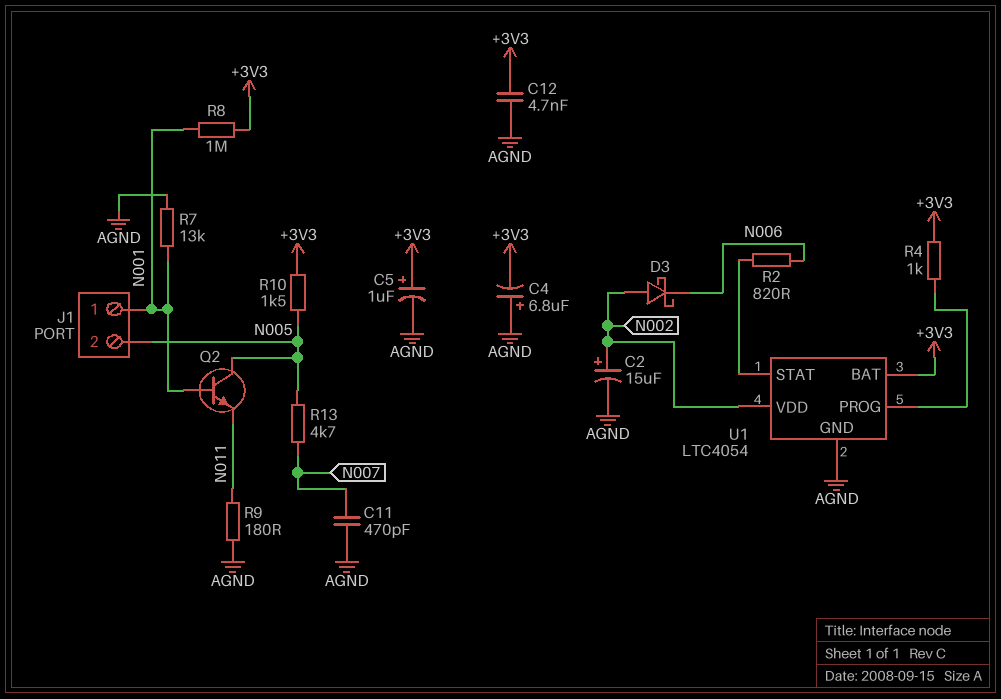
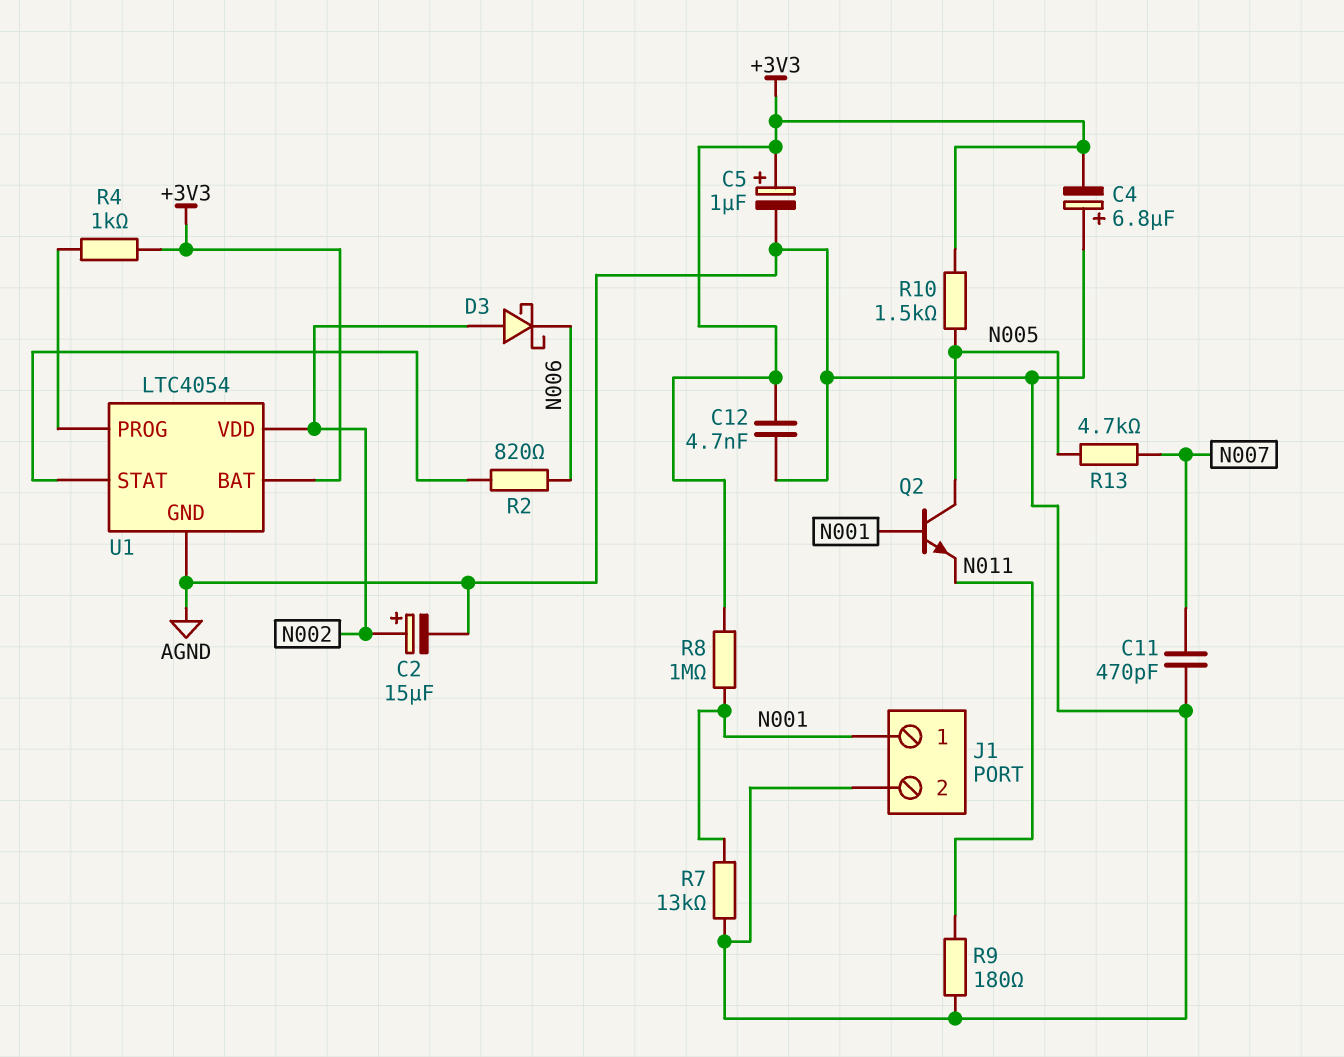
J1 pin 2: N005 -> AGND

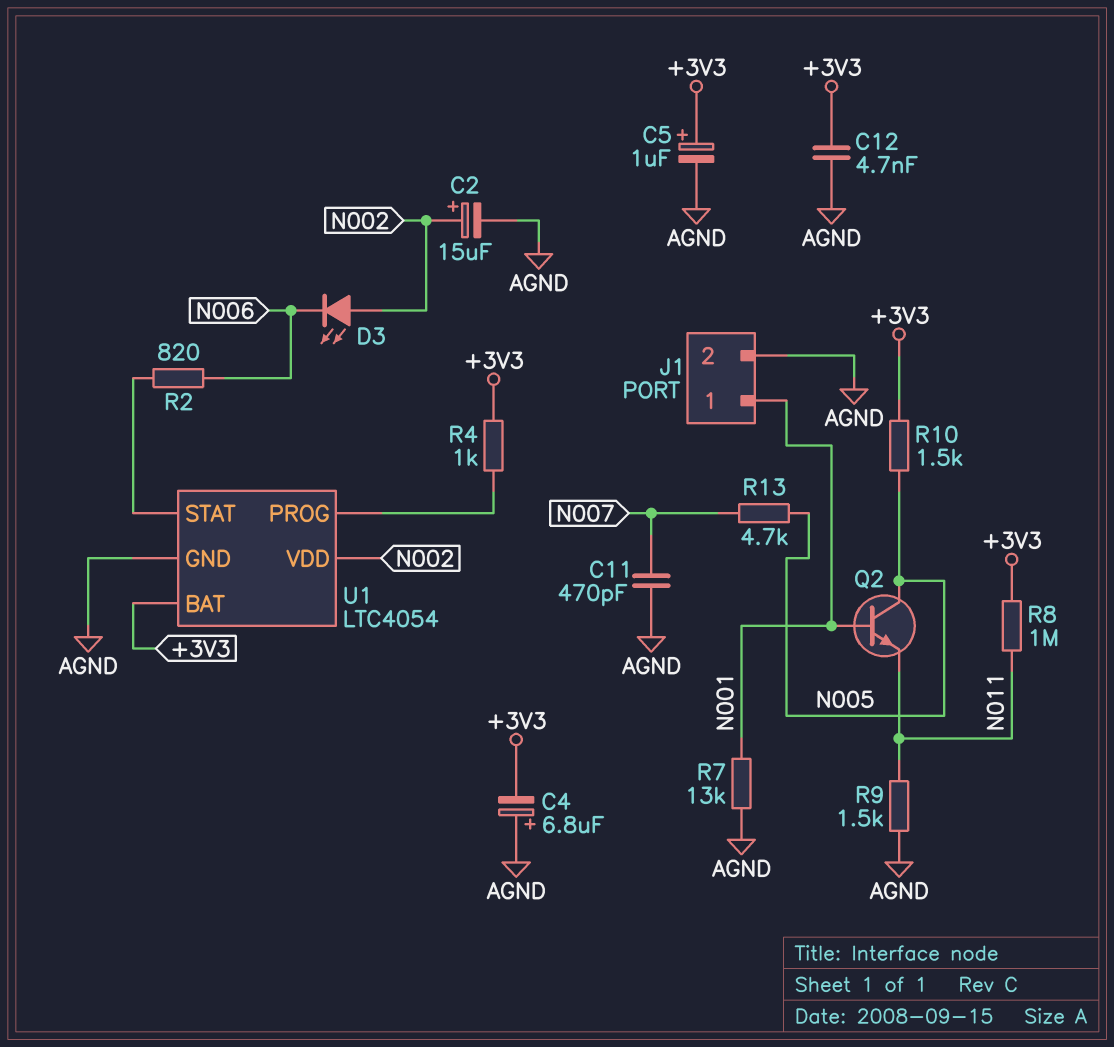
D3: schottky (A N002, K N006) -> LED (A N002, K N006)
R8: 1M (+3V3, N001) -> 1M (+3V3, N011)
R9: 180 (AGND, N011) -> 1.5k (AGND, N011)

